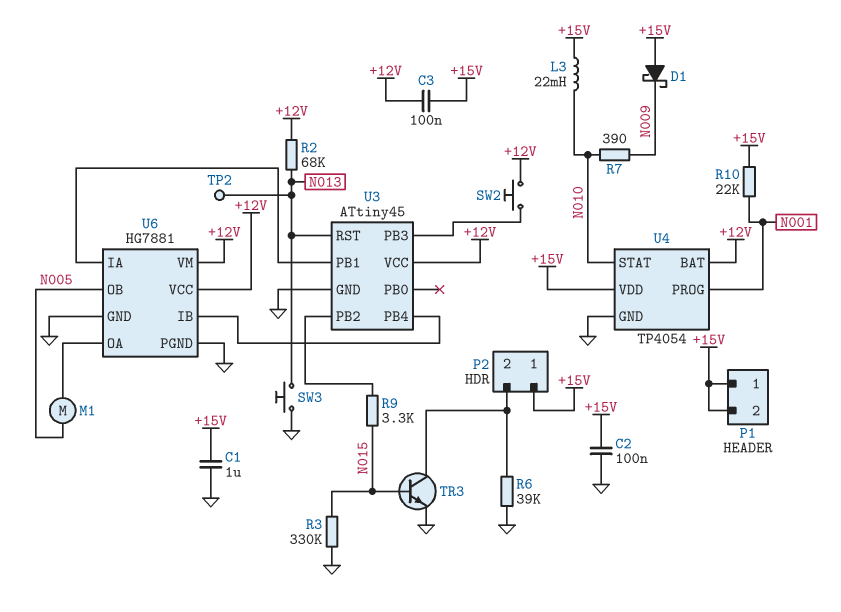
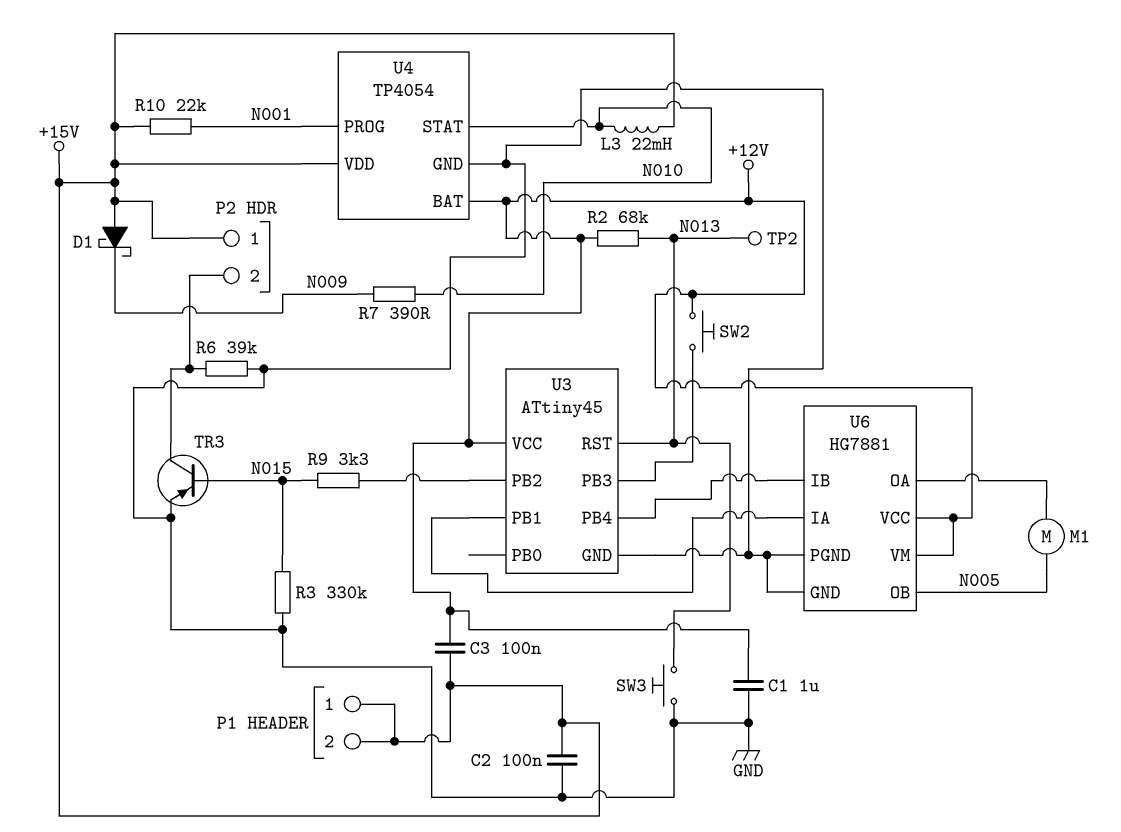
C1: 1uF (+15V, GND) -> 1uF (+12V, GND)
TR3: NPN (B N015, C P2/2, E GND) -> PNP (B N015, C P2/2, E GND)

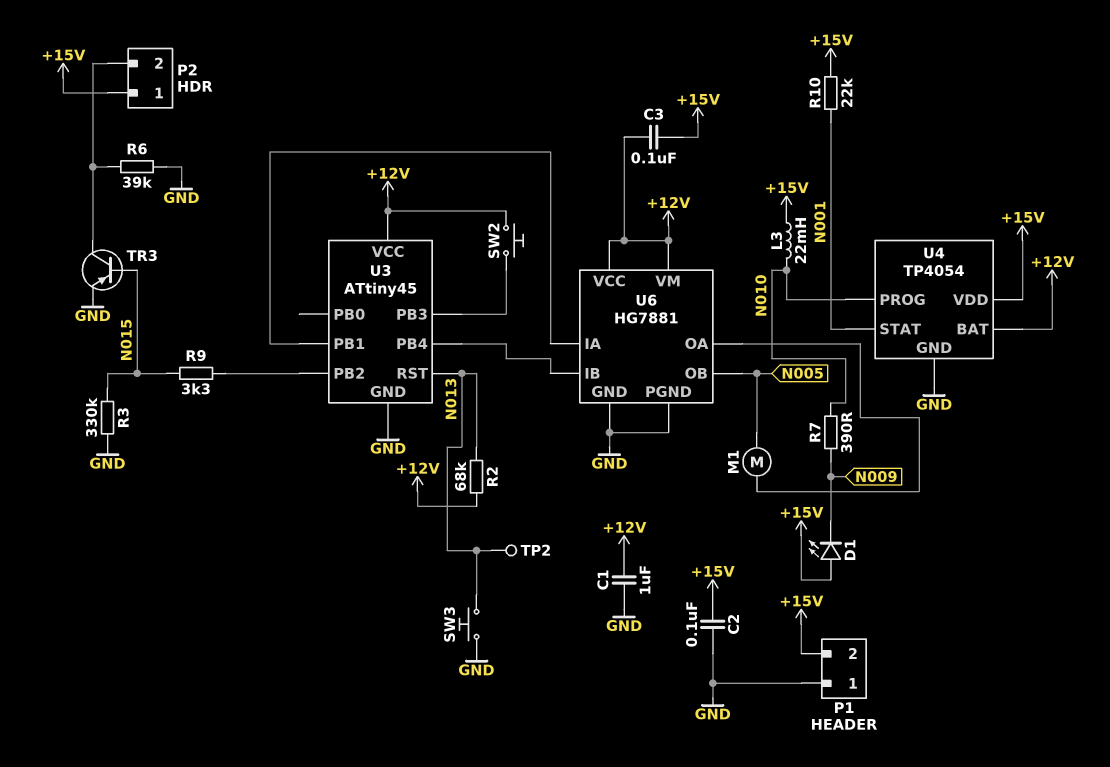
D1: schottky (A +15V, K N009) -> LED (A +15V, K N009)
P1 pin 1: +15V -> GND
U4 pin PROG: N001 -> N010
U4 pin STAT: N010 -> N001

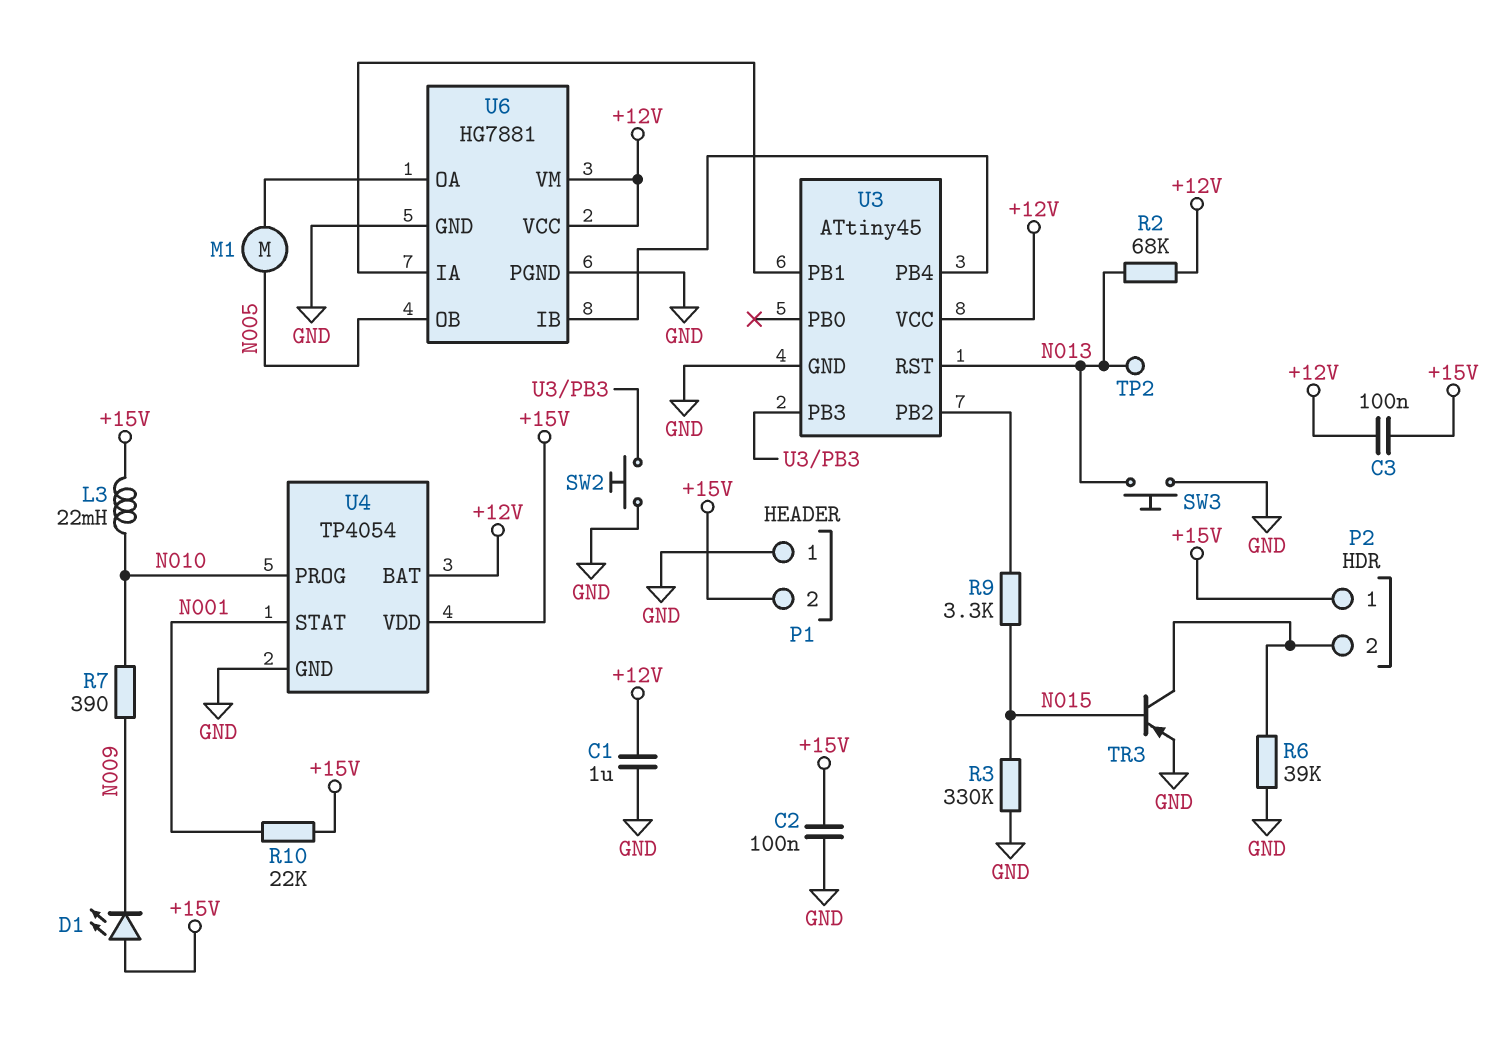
SW2: button (+12V, U3/PB3) -> button (GND, U3/PB3)

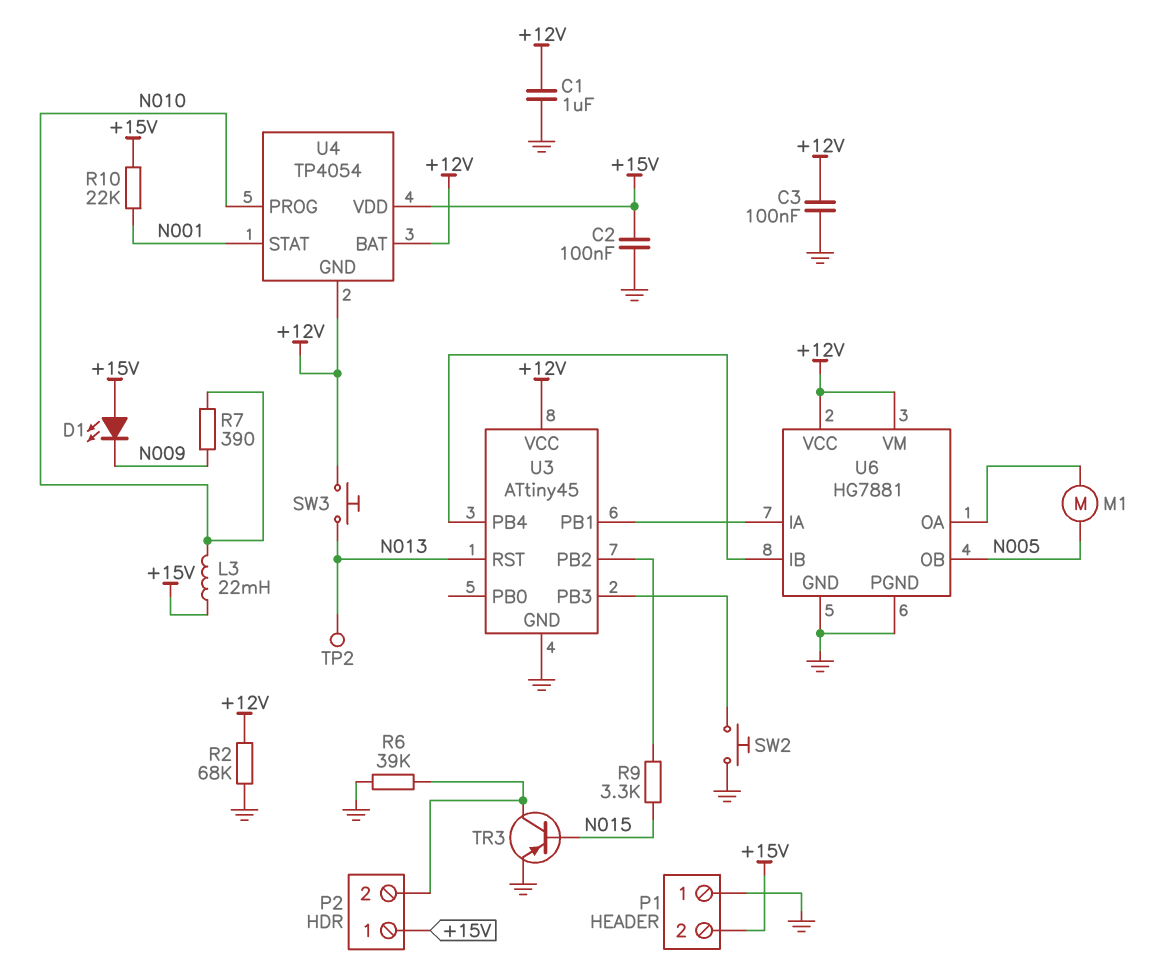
C3: 100nF (+12V, +15V) -> 100nF (+12V, GND)
R2: 68k (+12V, N013) -> 68k (+12V, GND)
R3: 330k (GND, N015) -> none
SW3: button (GND, N013) -> button (+12V, N013)
U4 pin GND: GND -> +12V

